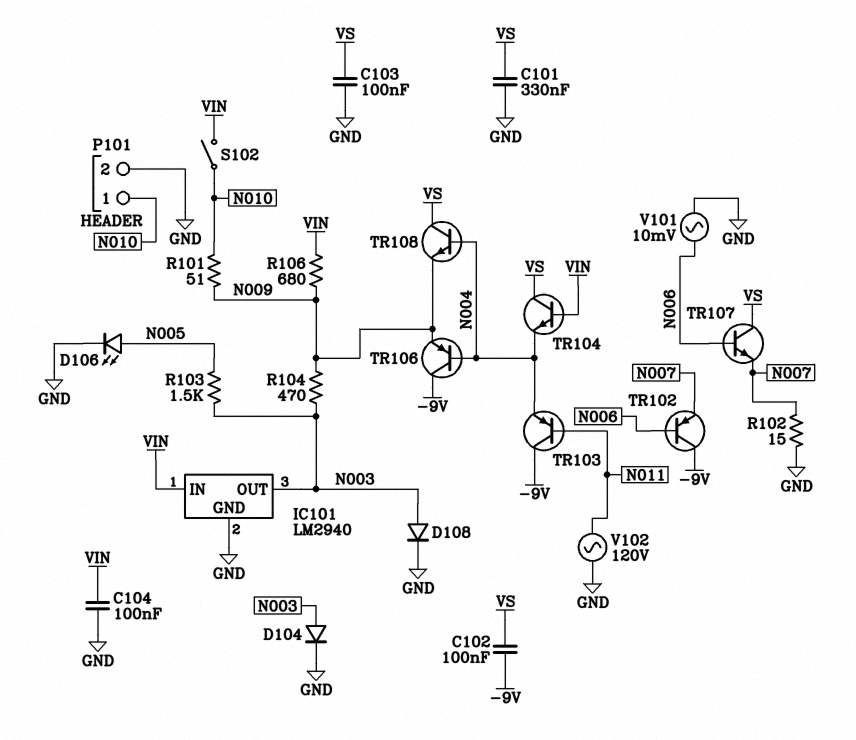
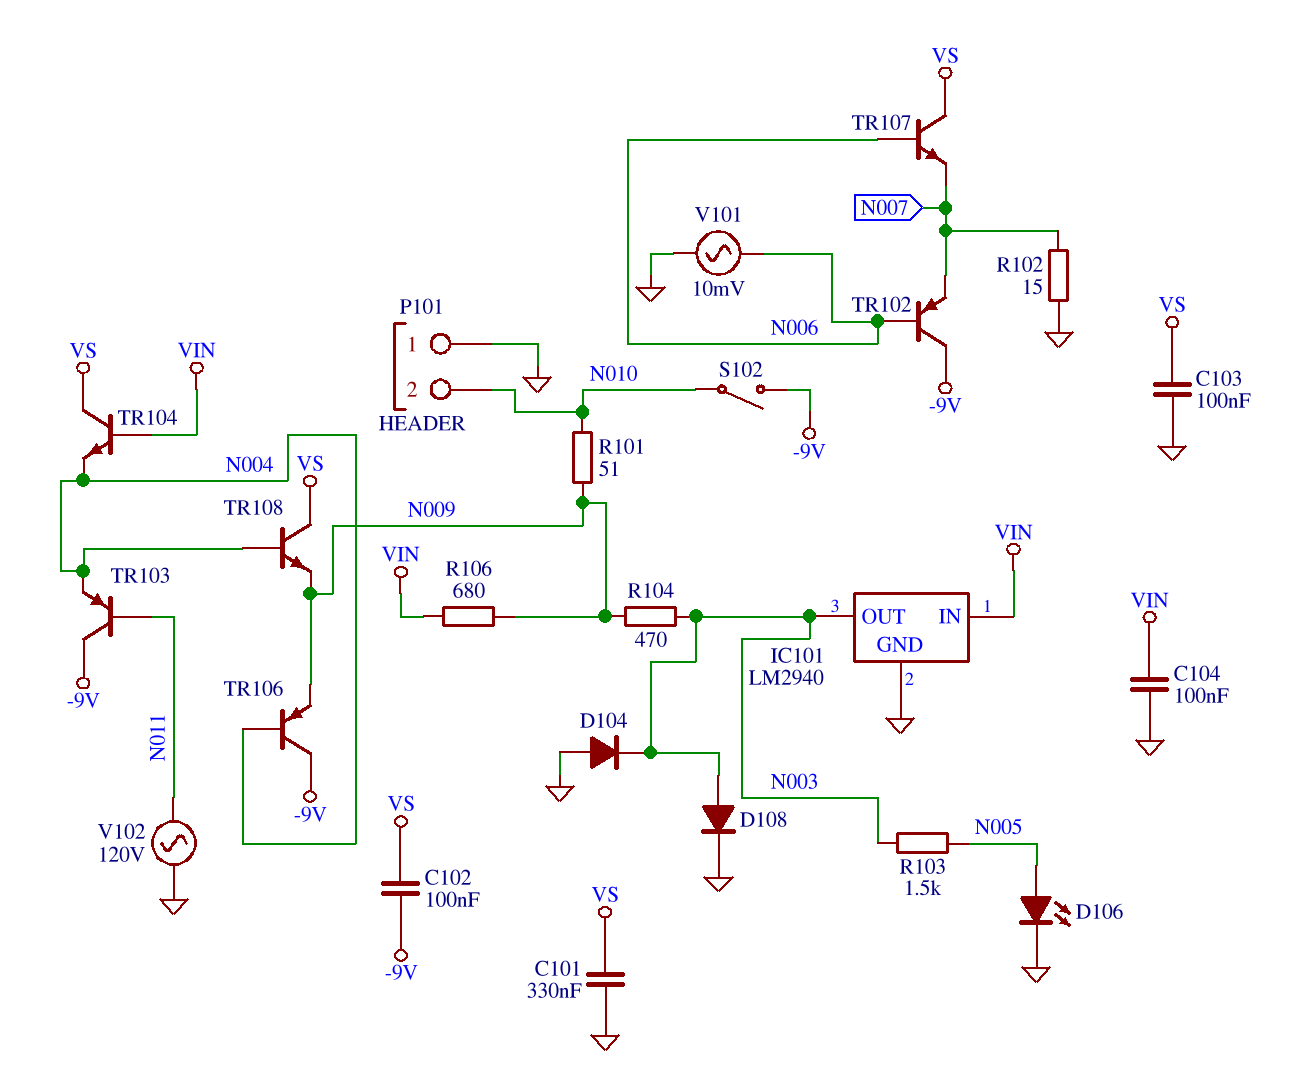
D104: diode (A N003, K GND) -> diode (A GND, K N003)
P101 pin 1: N010 -> GND
P101 pin 2: GND -> N010
S102: switch (N010, VIN) -> switch (-9V, N010)

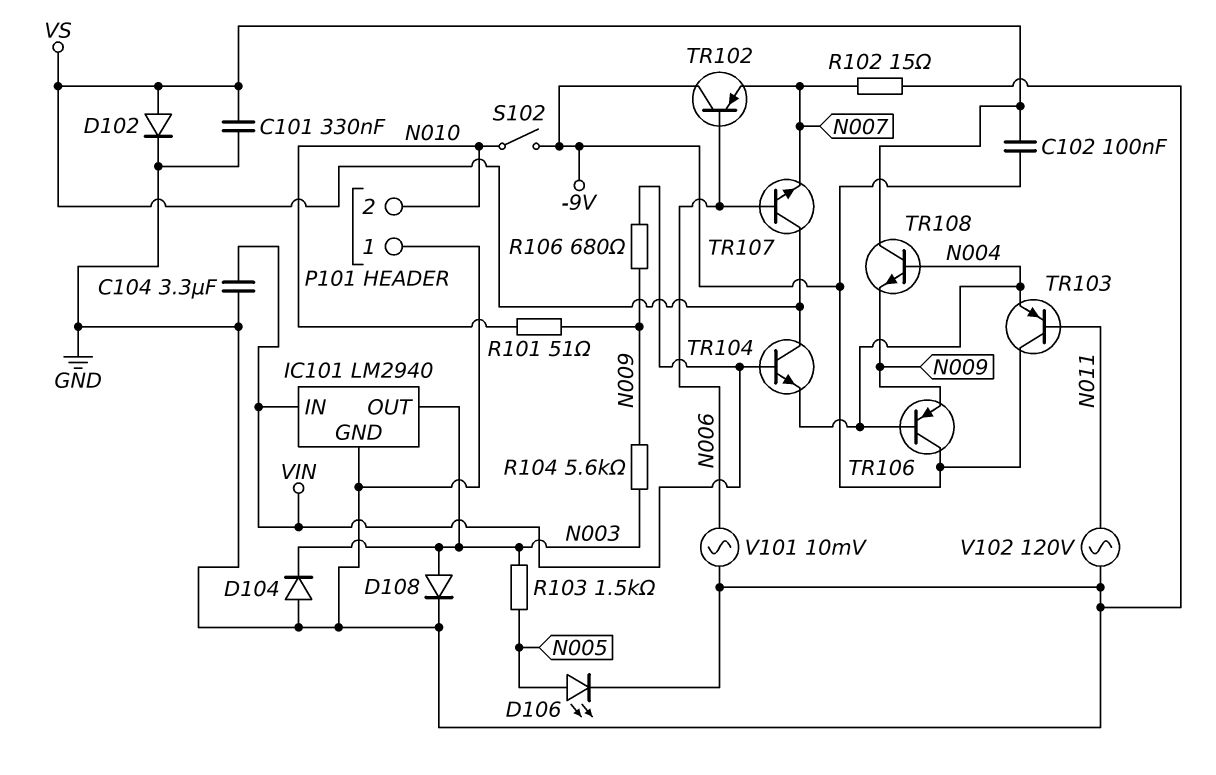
C103: 100nF (GND, VS) -> none
C104: 100nF (GND, VIN) -> 3.3uF (GND, VIN)
D102: none -> diode (A VS, K GND)
R104: 470 (N003, N009) -> 5.6k (N003, N009)

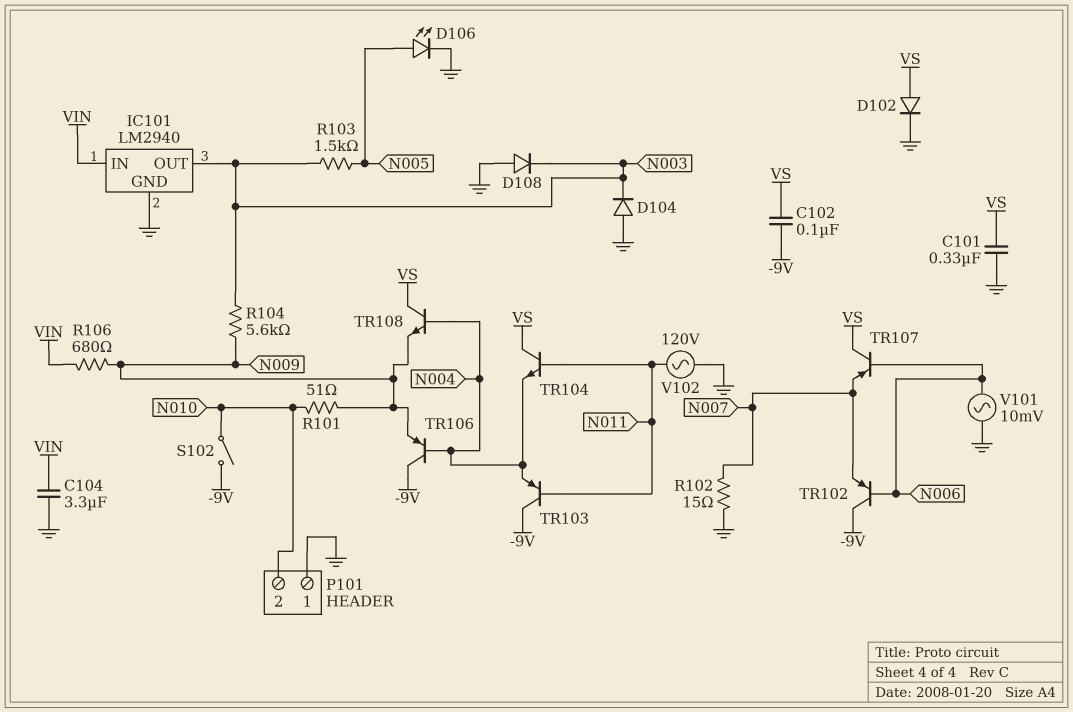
D108: diode (A N003, K GND) -> diode (A GND, K N003)
TR104: NPN (B VIN, C VS, E N004) -> NPN (B N011, C VS, E N004)
TR107: NPN (B N006, C VS, E N007) -> PNP (B N006, C VS, E N007)

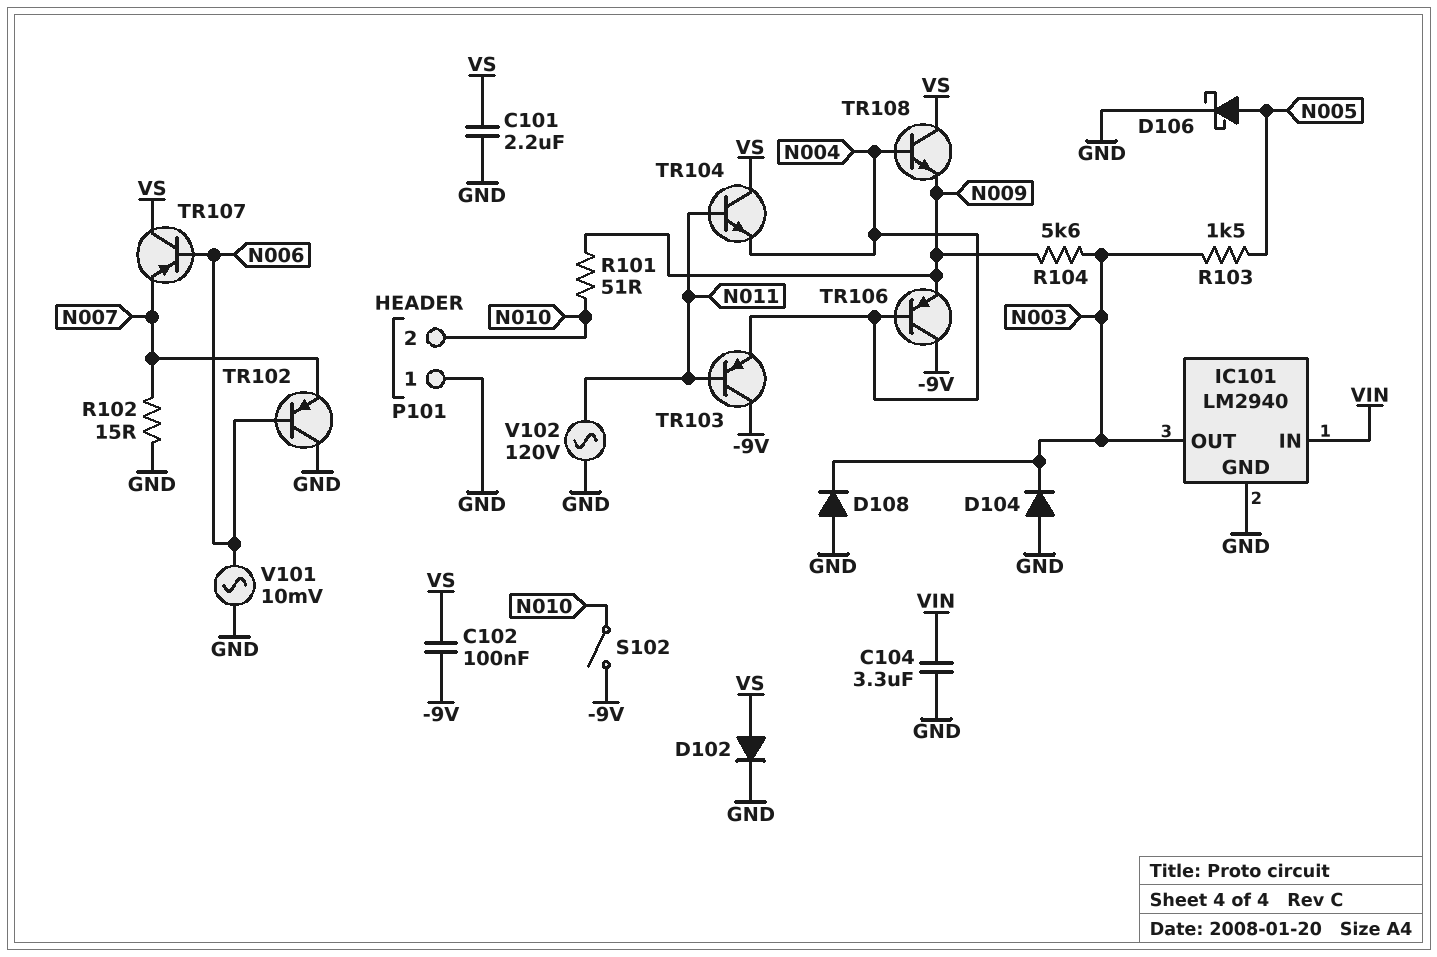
C101: 330nF (GND, VS) -> 2.2uF (GND, VS)
D106: LED (A N005, K GND) -> schottky (A N005, K GND)
R106: 680 (N009, VIN) -> none
TR102: PNP (B N006, C -9V, E N007) -> PNP (B N006, C GND, E N007)

